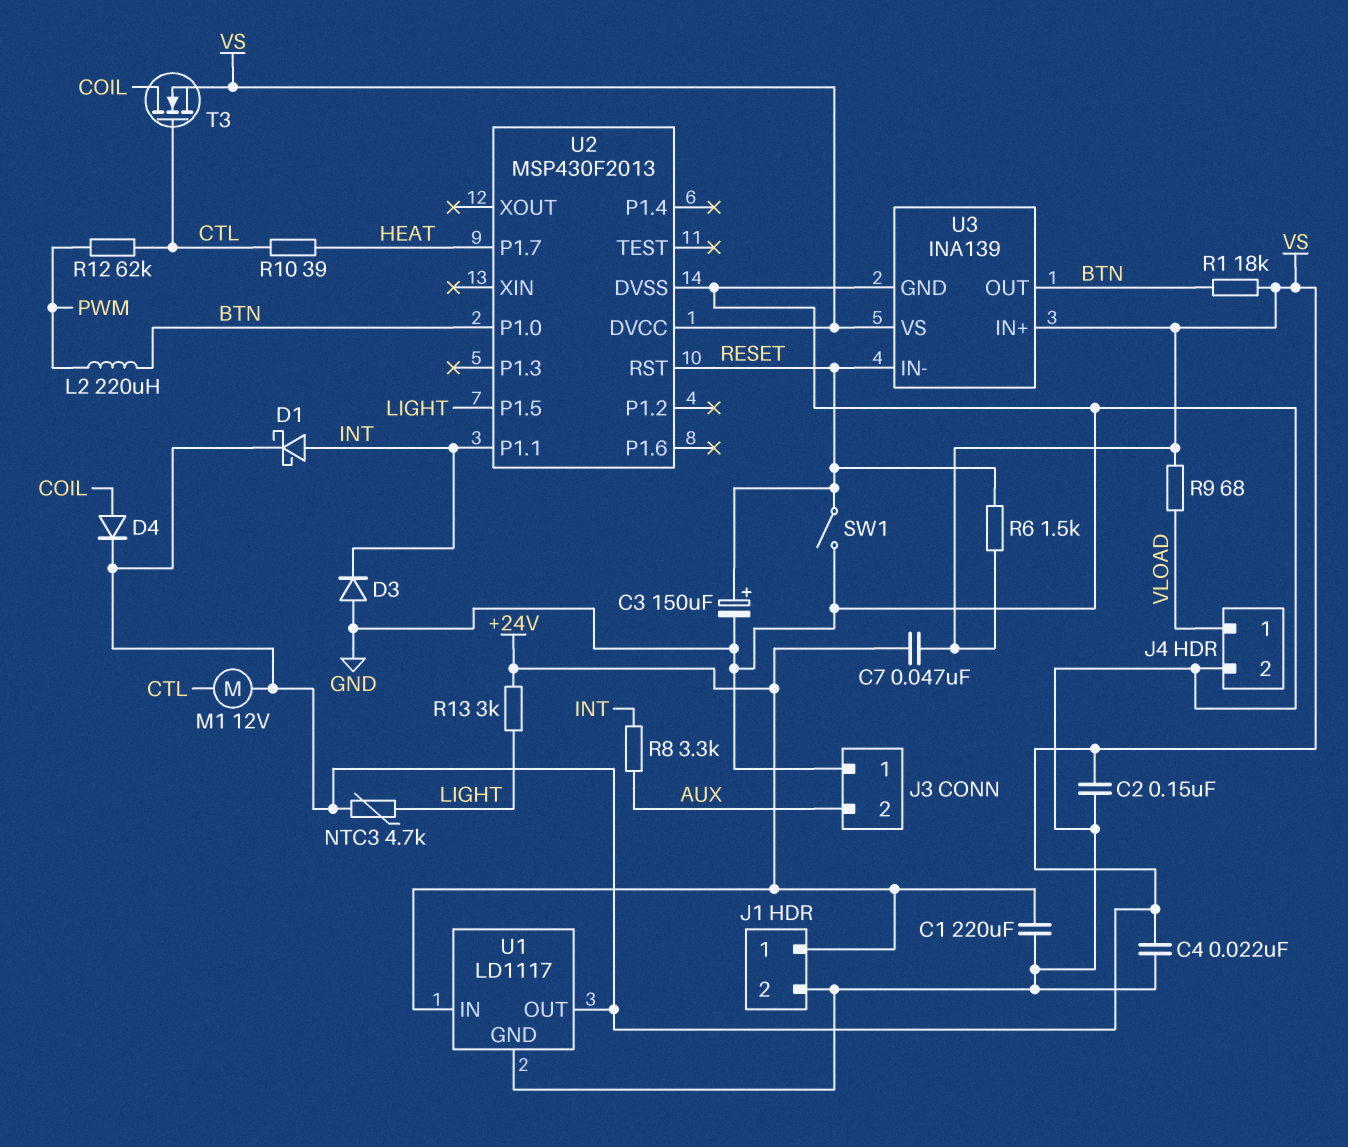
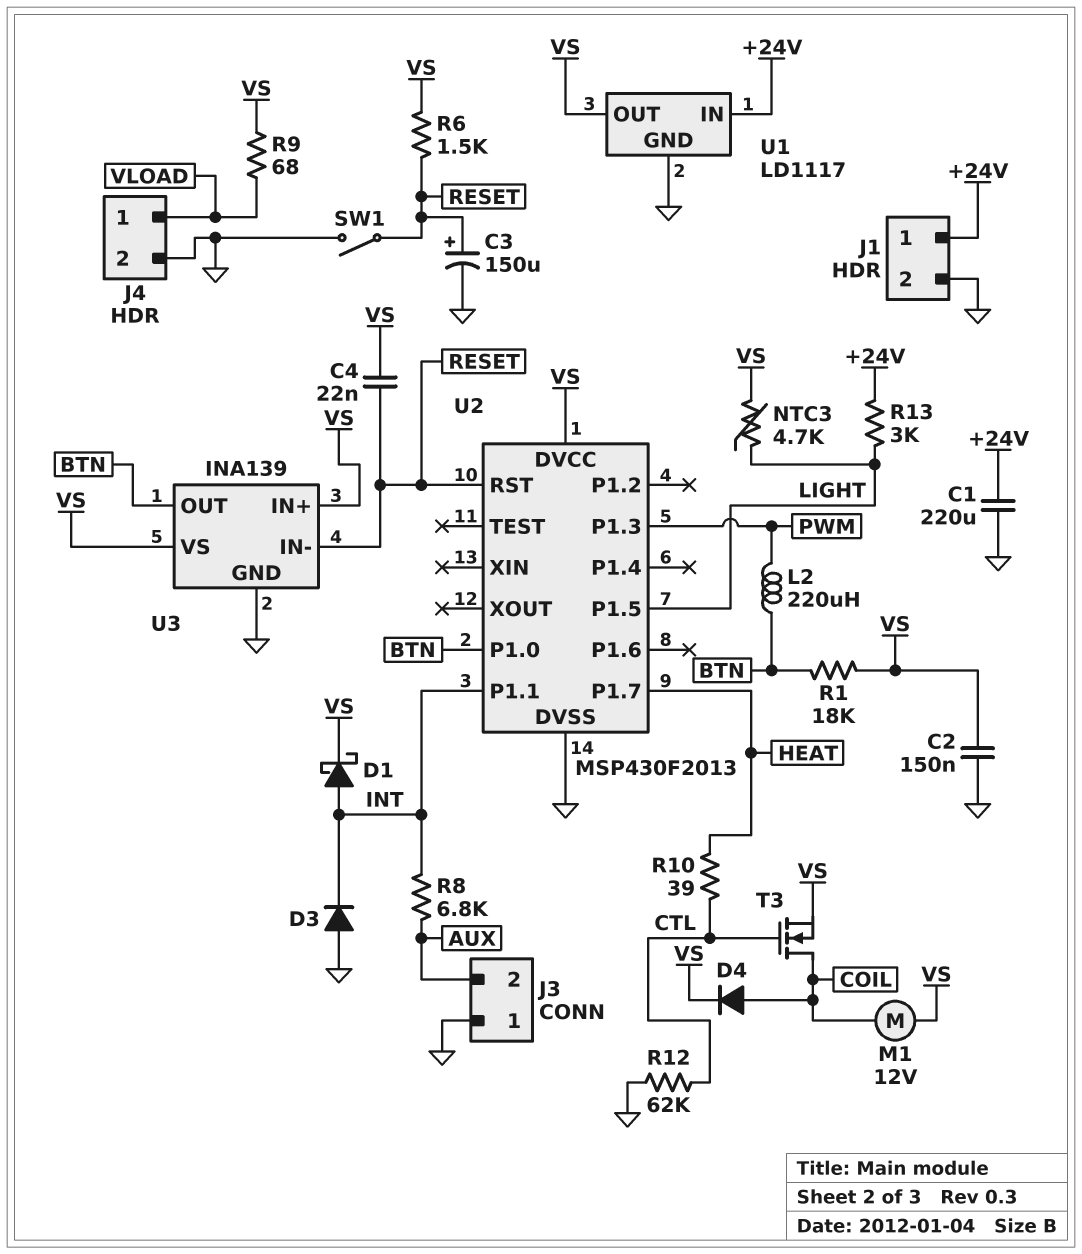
C4: 22nF (GND, VS) -> 22nF (RESET, VS)
C7: 47nF (+24V, VS) -> none
M1: motor 12V (CTL, VS) -> motor 12V (COIL, VS)
R8: 3.3k (AUX, INT) -> 6.8k (AUX, INT)
R12: 62k (CTL, PWM) -> 62k (CTL, GND)
U2 pin P1.3: none -> PWM

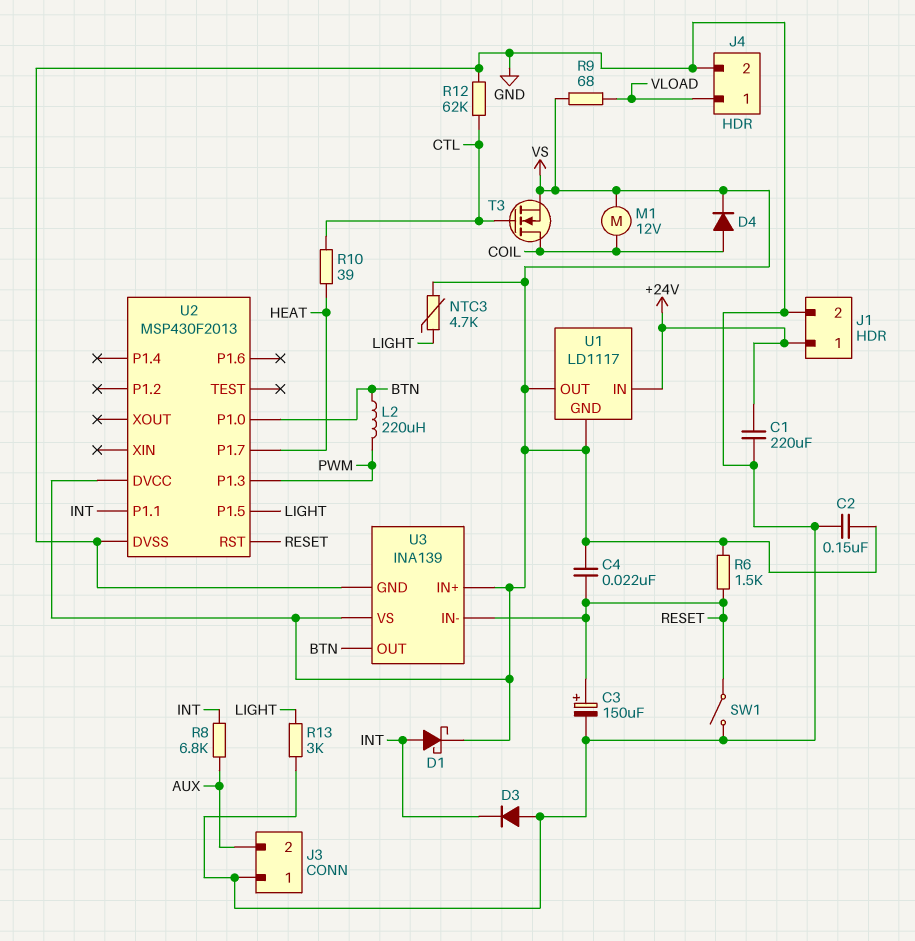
R1: 18k (BTN, VS) -> none
R13: 3k (+24V, LIGHT) -> 3k (GND, LIGHT)
U1 pin GND: GND -> VS

